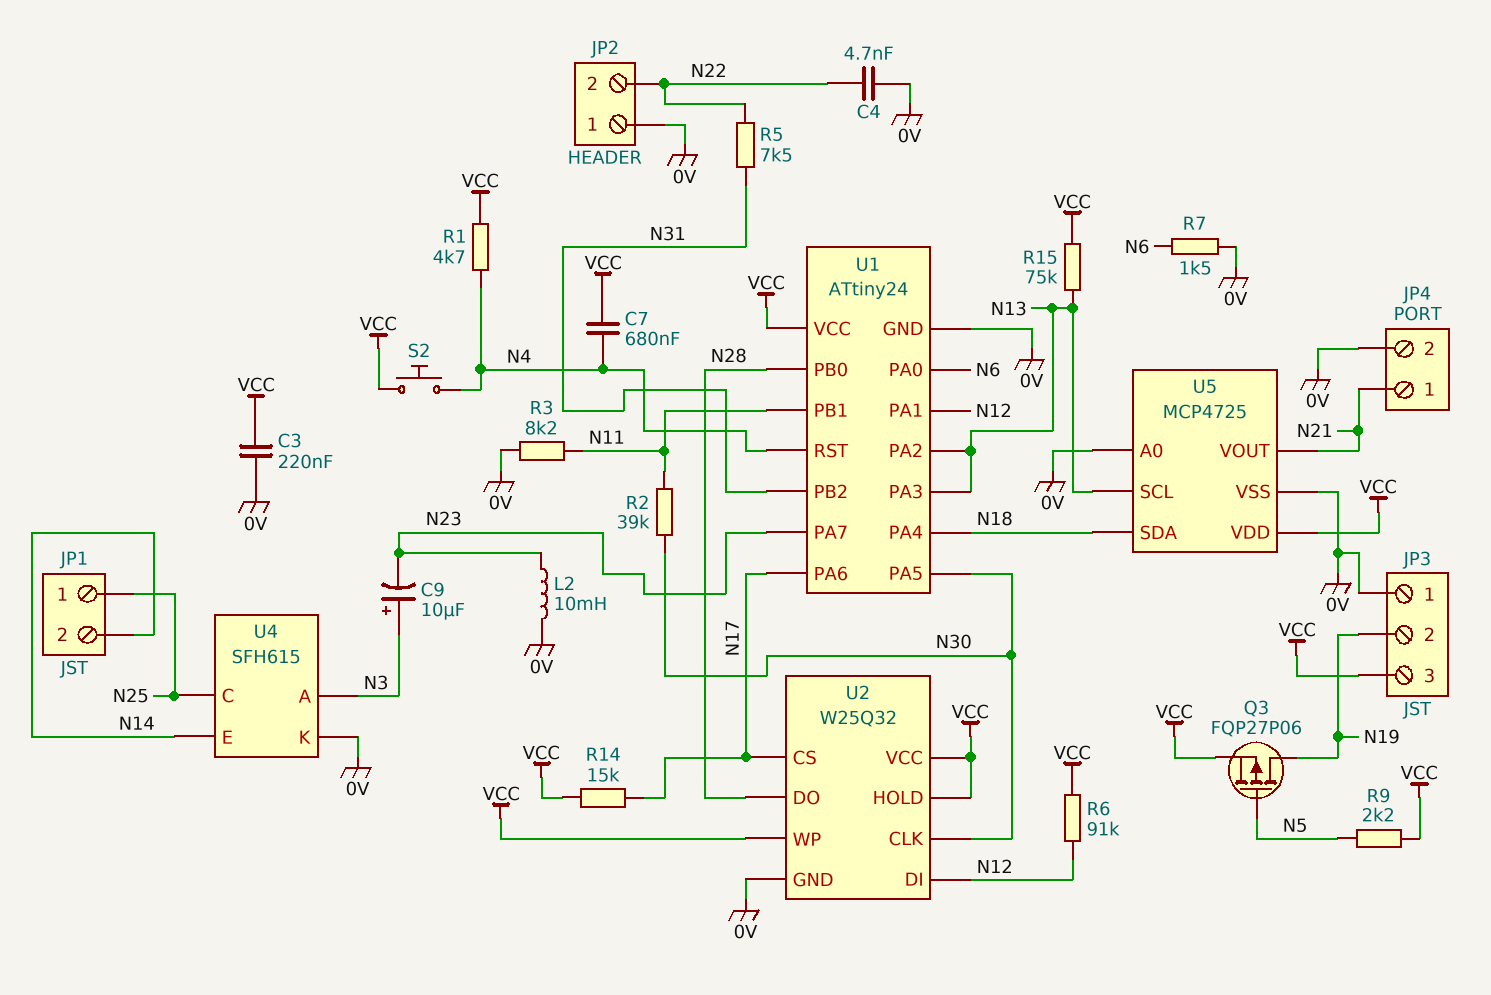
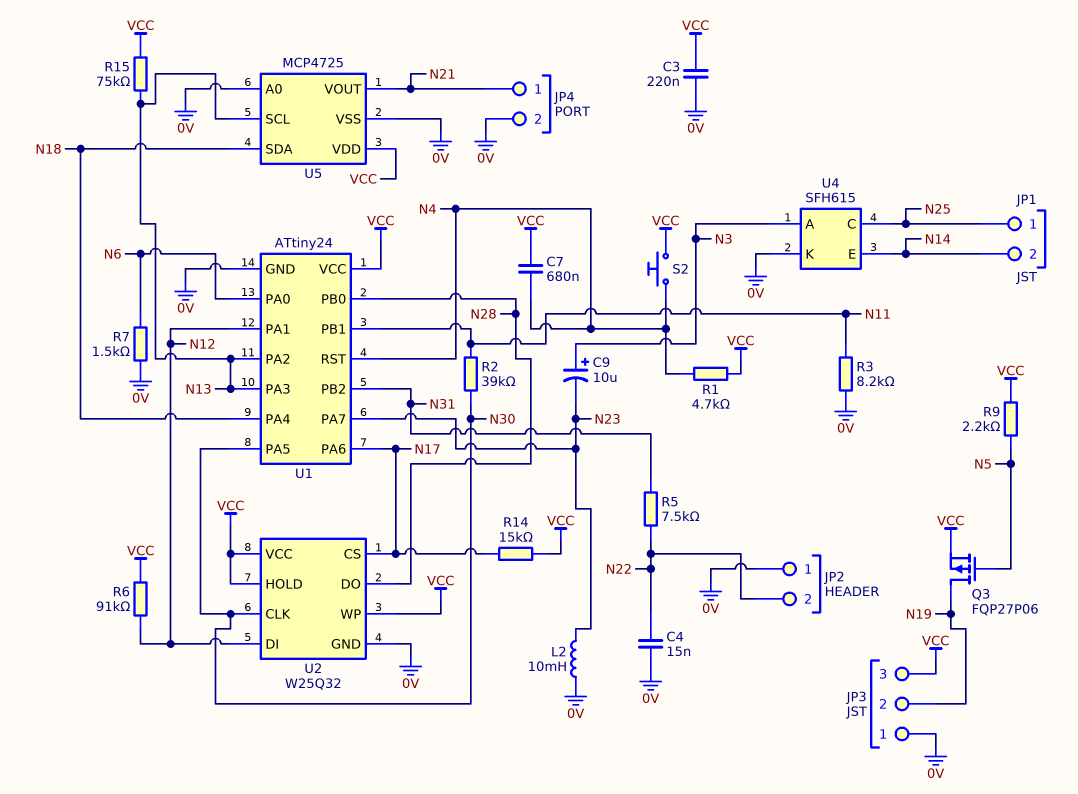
C4: 4.7nF (0V, N22) -> 15nF (0V, N22)

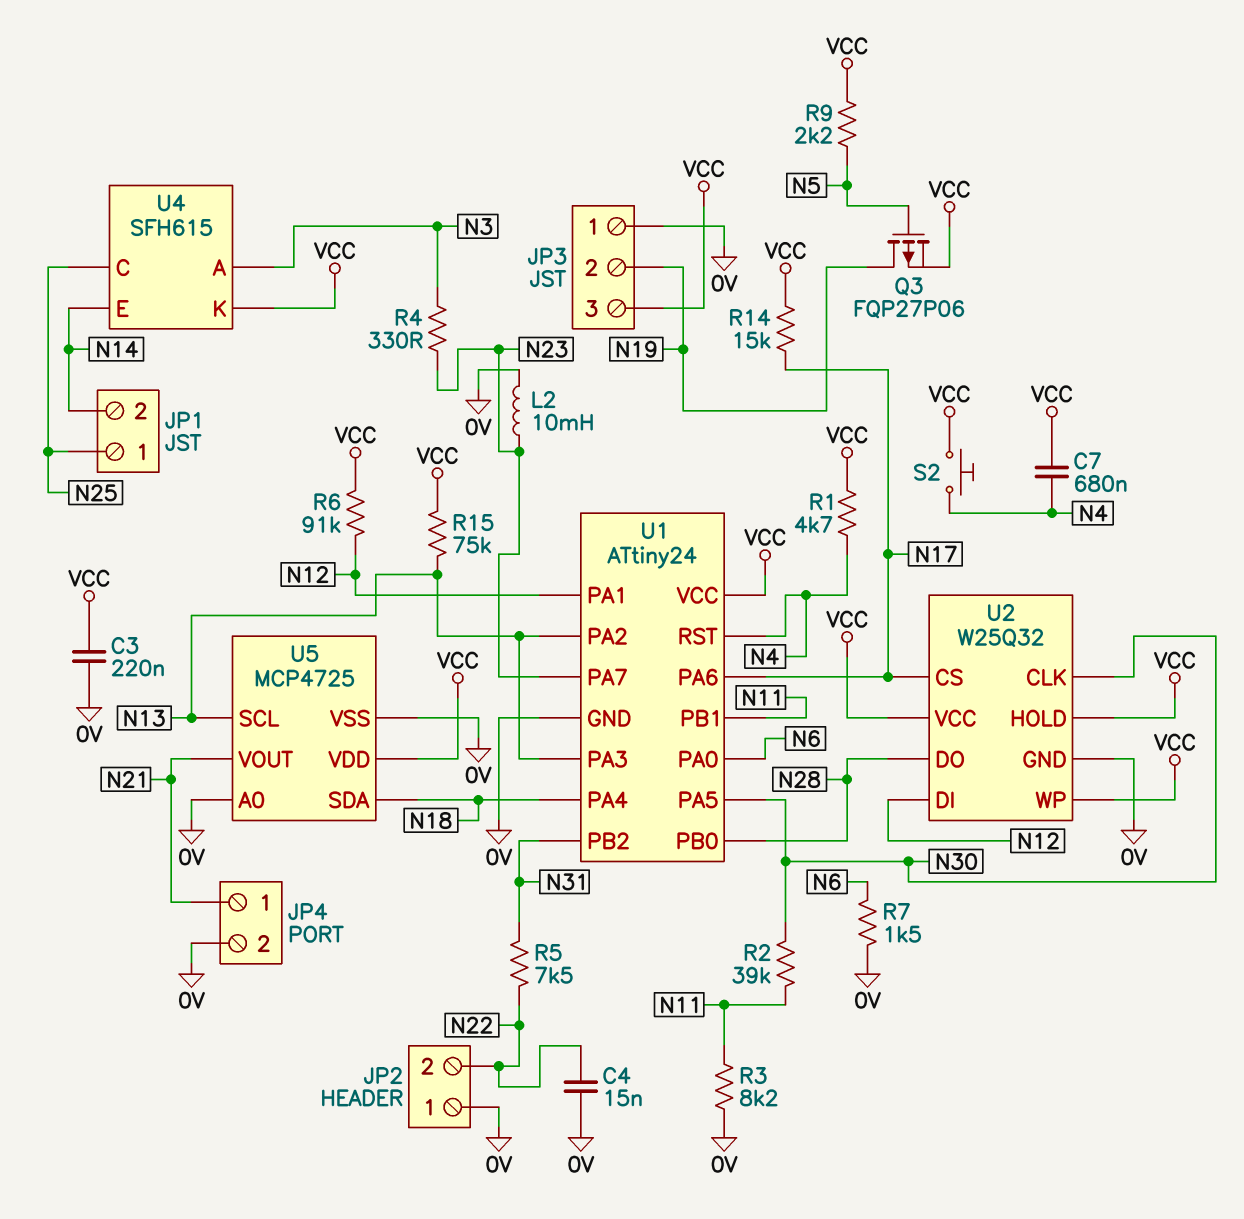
C9: 10uF (plus N3, minus N23) -> none
R4: none -> 330 (N3, N23)
U4 pin K: 0V -> VCC

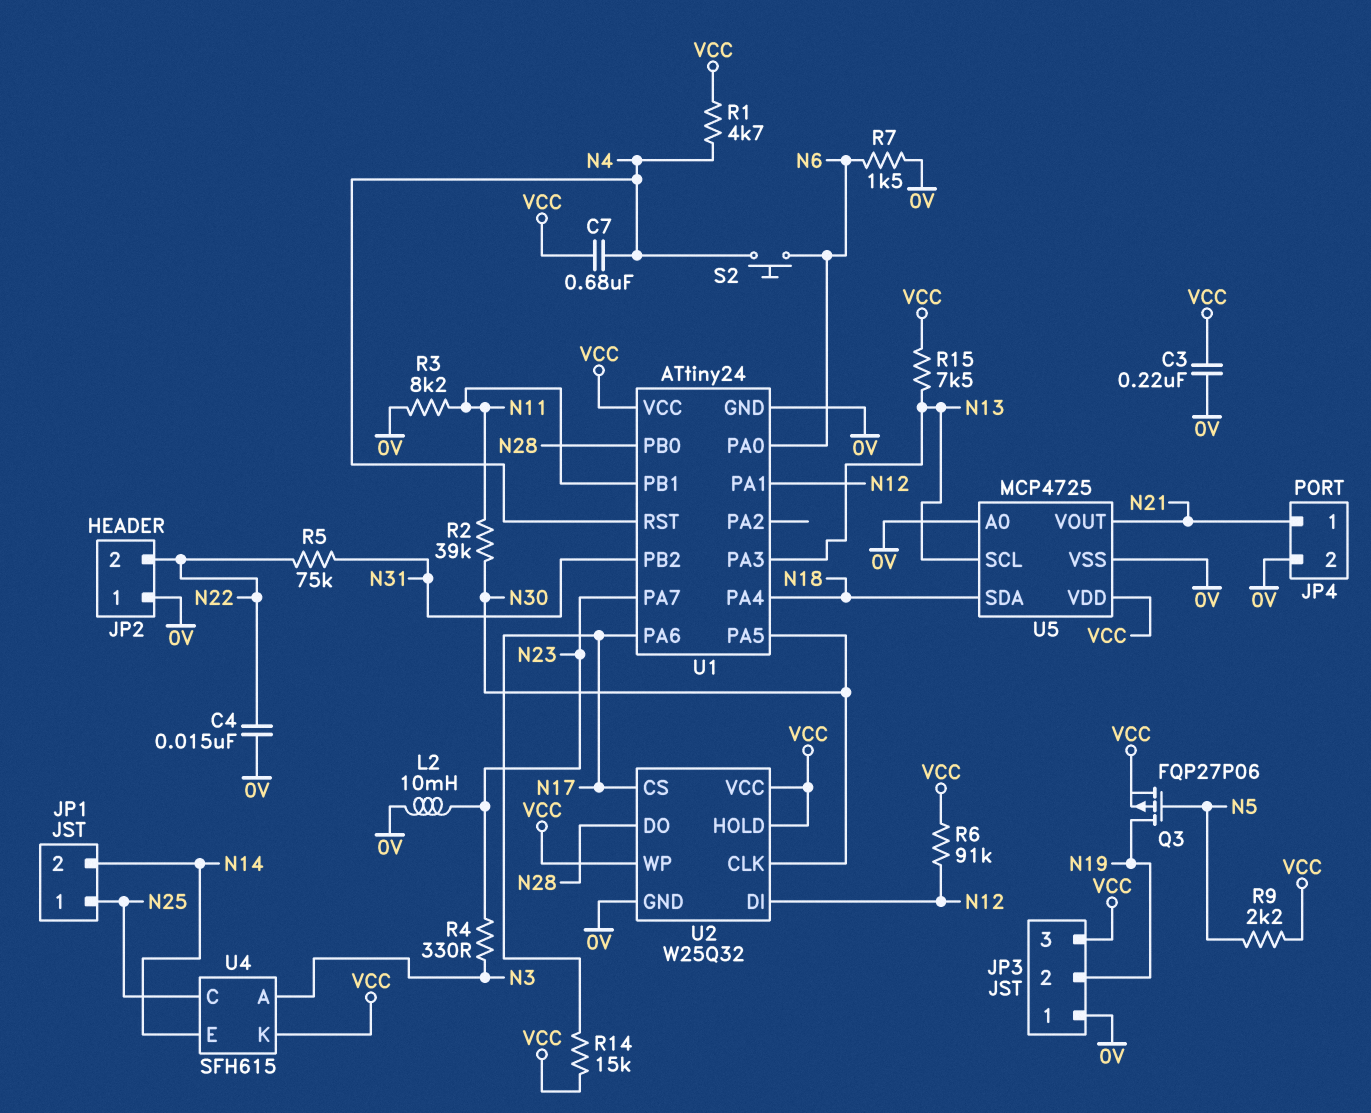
R5: 7.5k (N22, N31) -> 75k (N22, N31)
R15: 75k (N13, VCC) -> 7.5k (N13, VCC)
S2: button (N4, VCC) -> button (N4, N6)
U1 pin PA2: N13 -> none

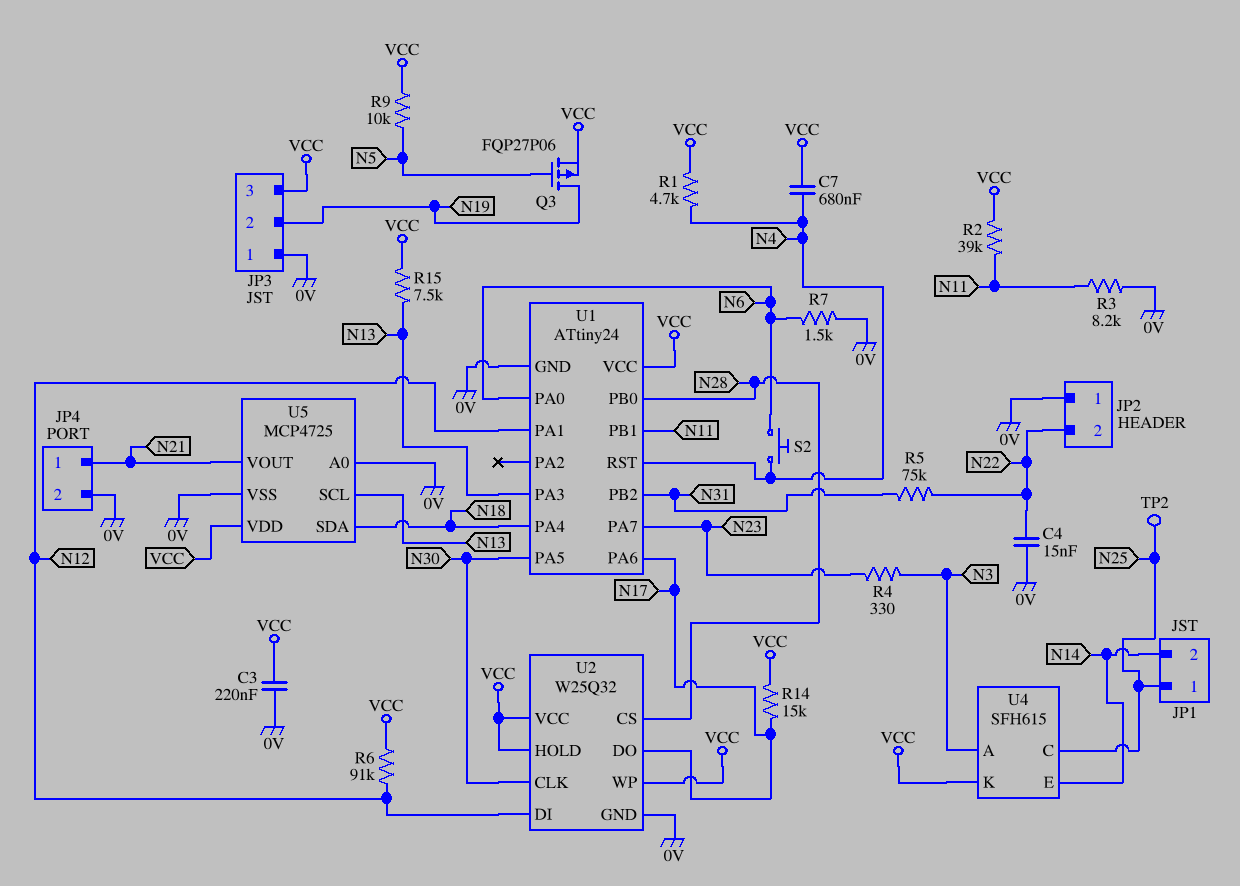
L2: 10mH (0V, N23) -> none
R2: 39k (N11, N30) -> 39k (N11, VCC)
R9: 2.2k (N5, VCC) -> 10k (N5, VCC)
TP2: none -> test point (N25)
U2 pin CS: N17 -> N28
U2 pin DO: N28 -> N17

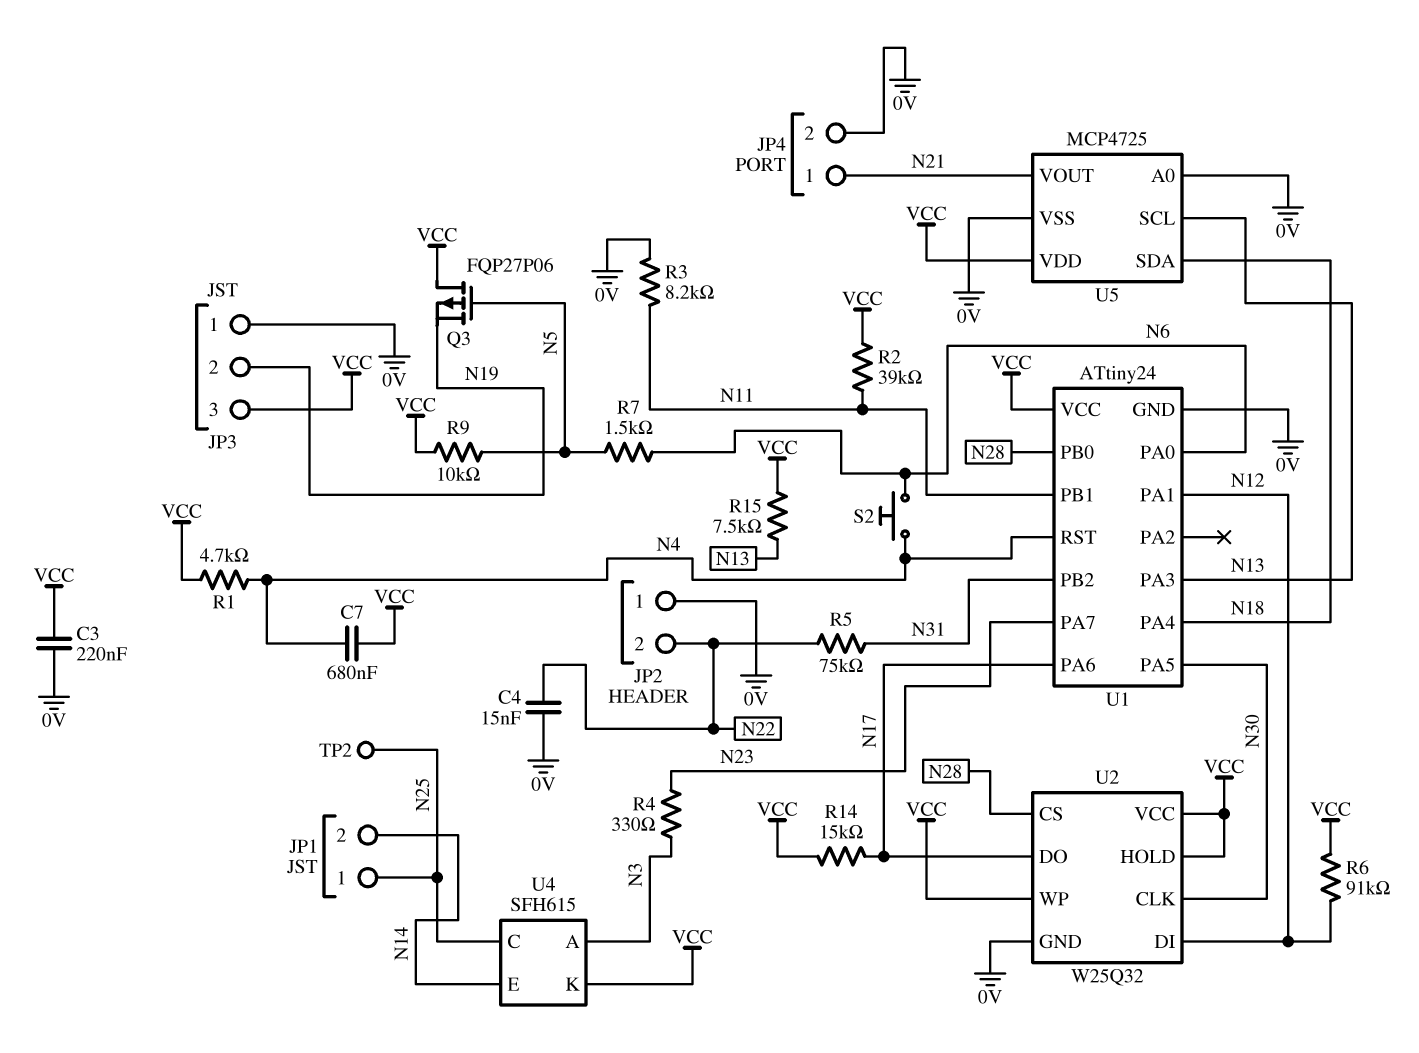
Q3: PMOS FQP27P06 (G N5, D N19, S VCC) -> PMOS FQP27P06 (G N5, D VCC, S N19)
R7: 1.5k (0V, N6) -> 1.5k (N5, N6)

